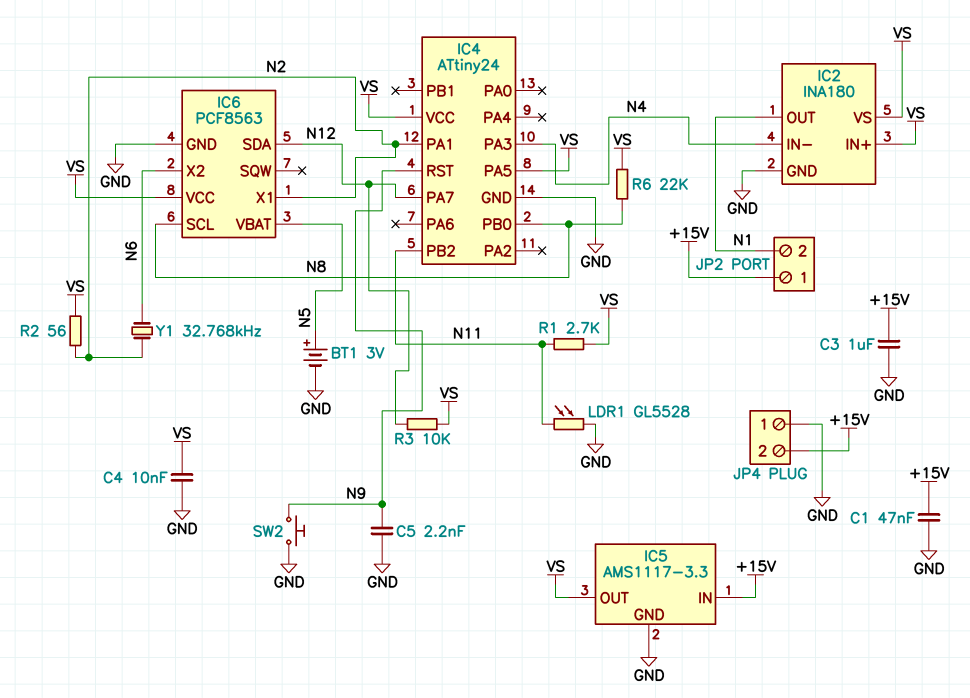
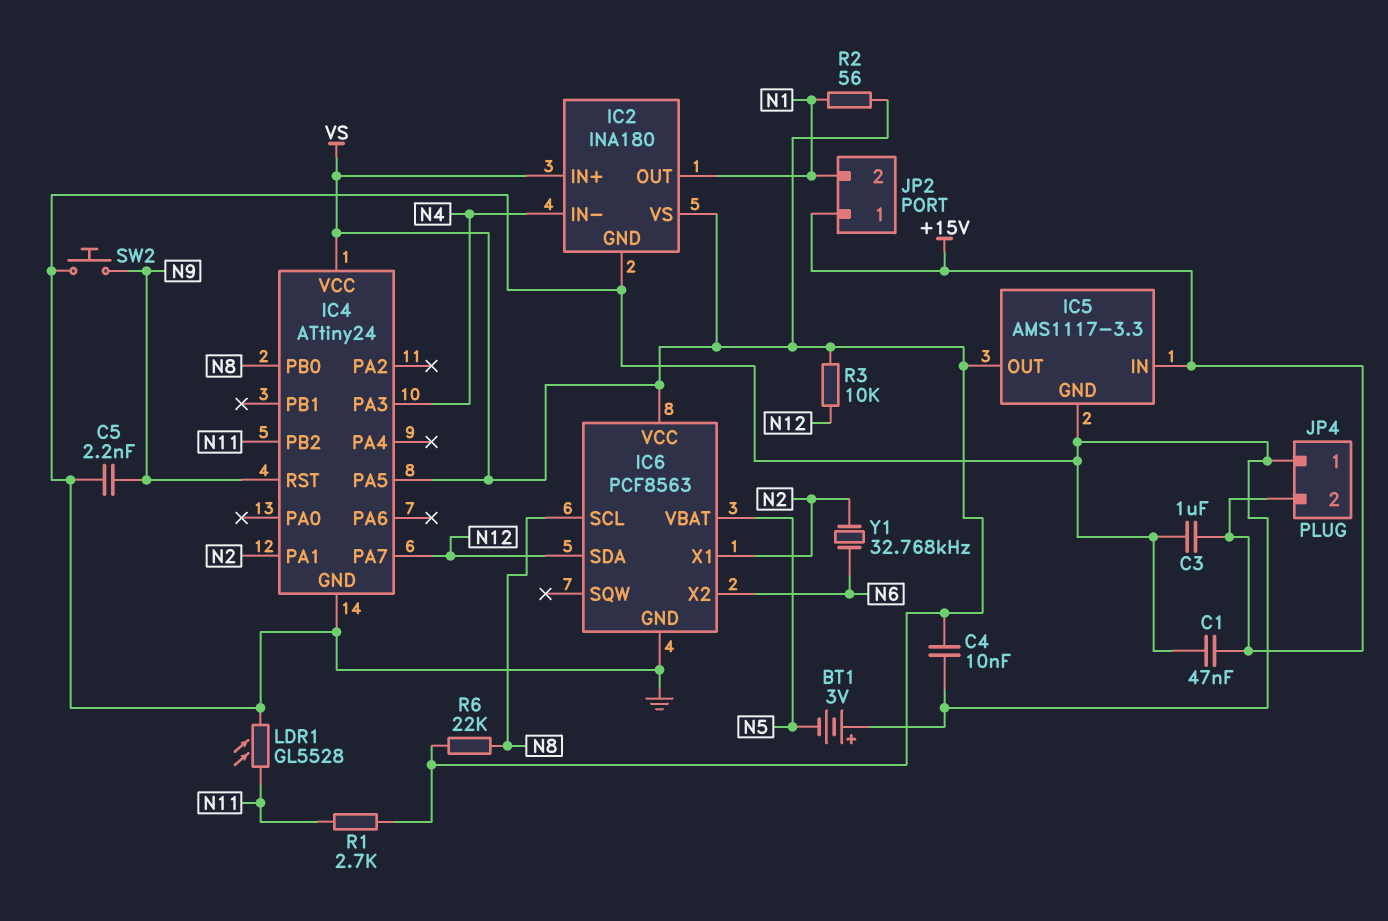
BT1: 3V (plus N5, minus GND) -> 3V (plus GND, minus N5)
R2: 56 (N2, VS) -> 56 (N1, VS)

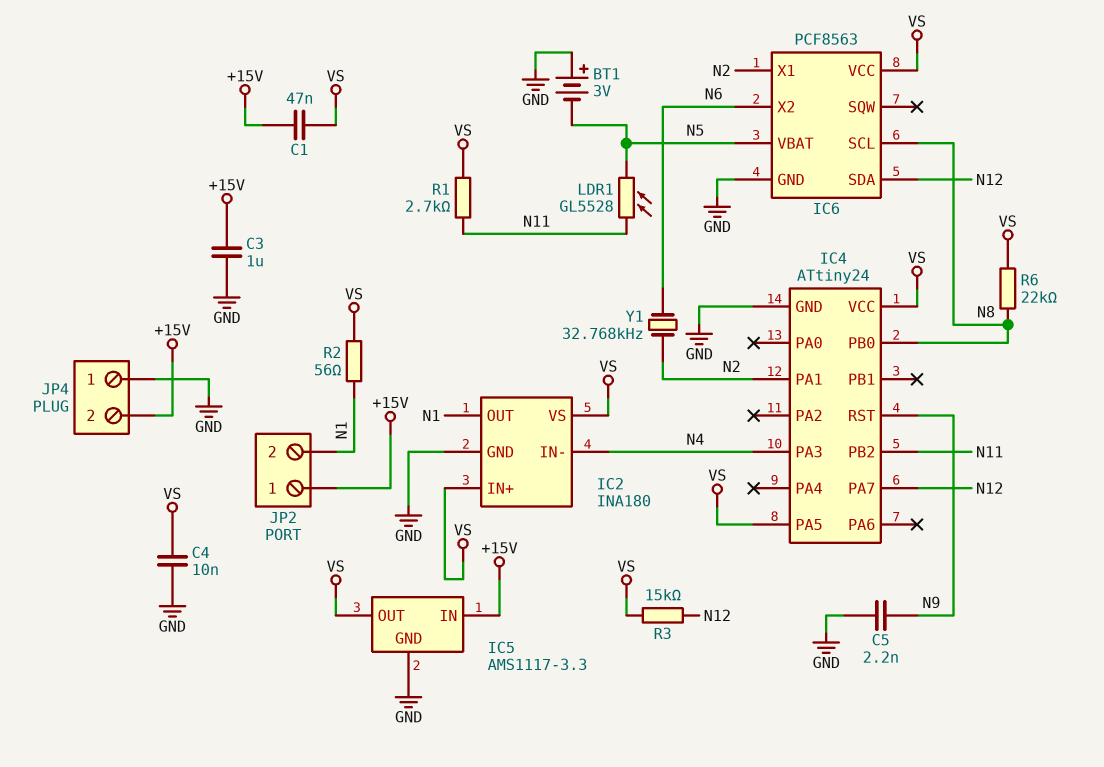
C1: 47nF (+15V, GND) -> 47nF (+15V, VS)
LDR1: GL5528 (GND, N11) -> GL5528 (N5, N11)
R3: 10k (N12, VS) -> 15k (N12, VS)
SW2: button (GND, N9) -> none

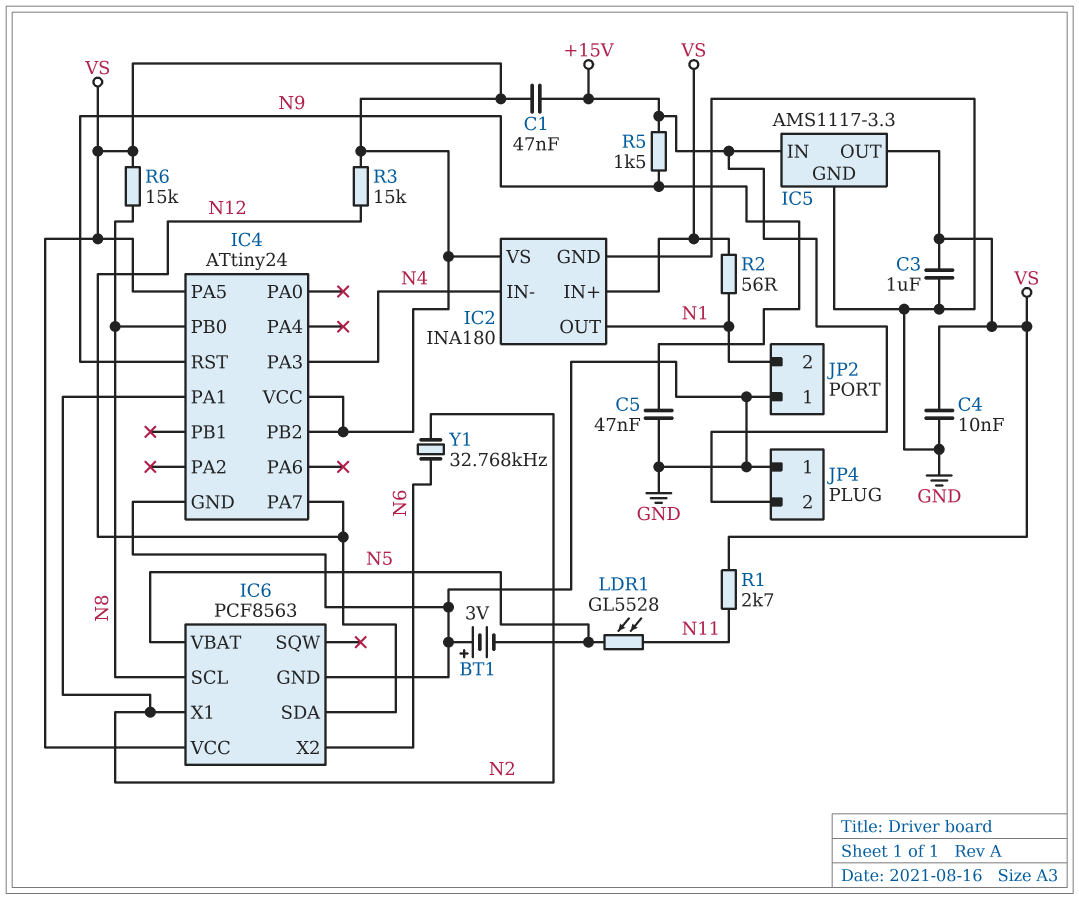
C3: 1uF (+15V, GND) -> 1uF (GND, VS)
C5: 2.2nF (GND, N9) -> 47nF (GND, N9)
IC4 pin PB2: N11 -> VS
JP2 pin 1: +15V -> GND
R5: none -> 1.5k (+15V, N9)
R6: 22k (N8, VS) -> 15k (N8, VS)

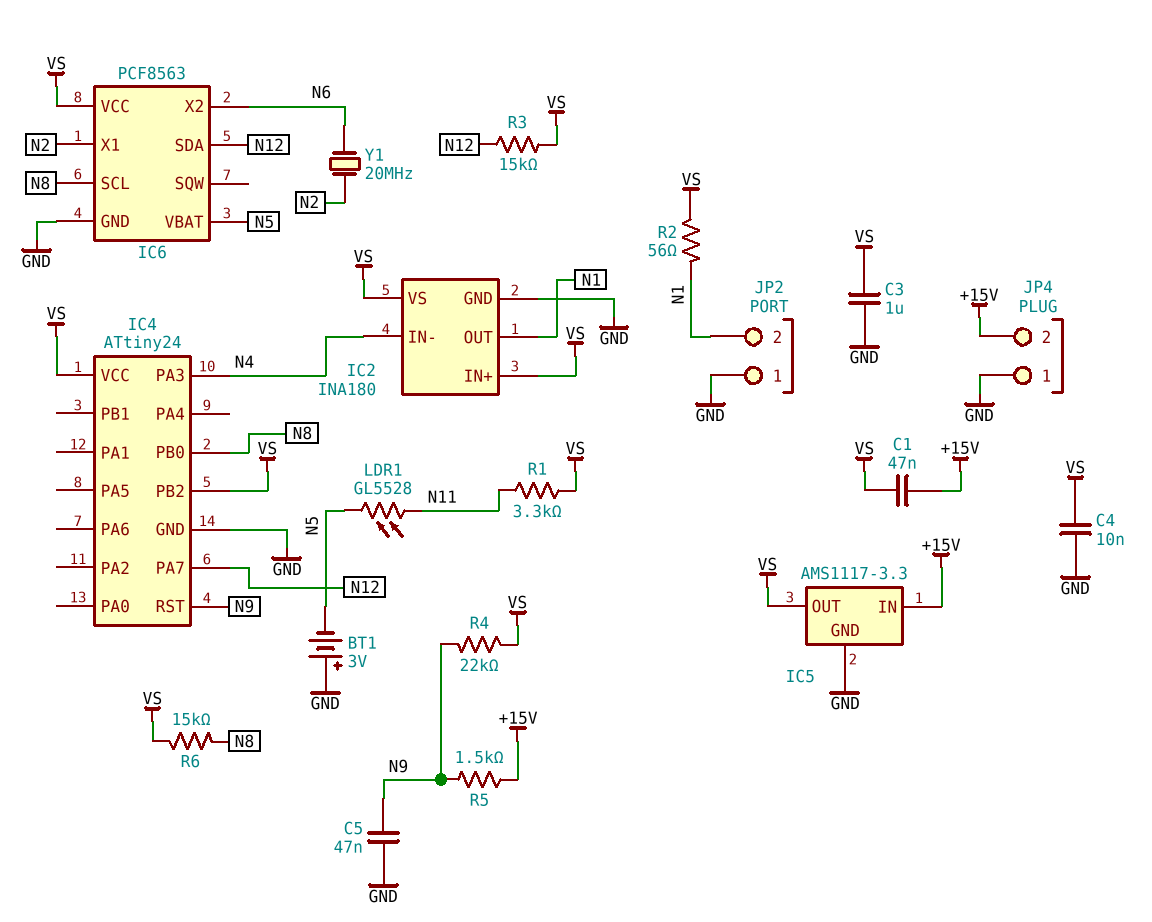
IC4 pin PA1: N2 -> none
IC4 pin PA5: VS -> none
R1: 2.7k (N11, VS) -> 3.3k (N11, VS)
R4: none -> 22k (N9, VS)
Y1: 32.768kHz (N2, N6) -> 20MHz (N2, N6)

